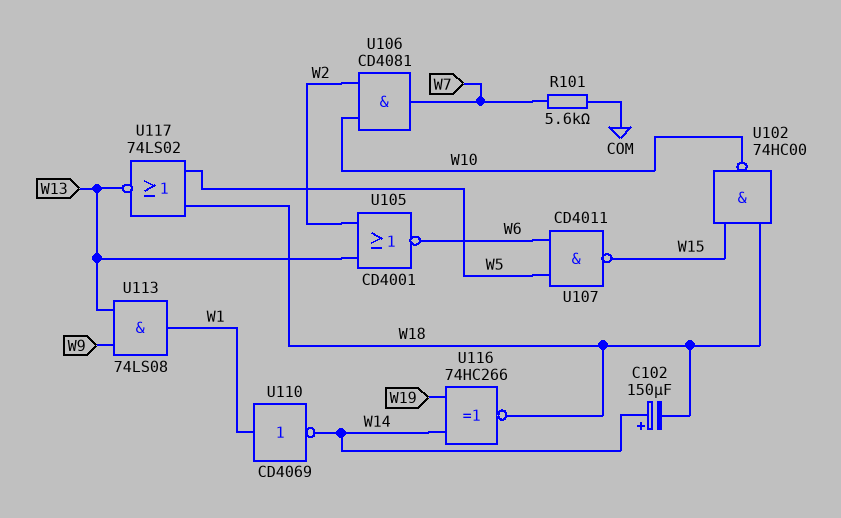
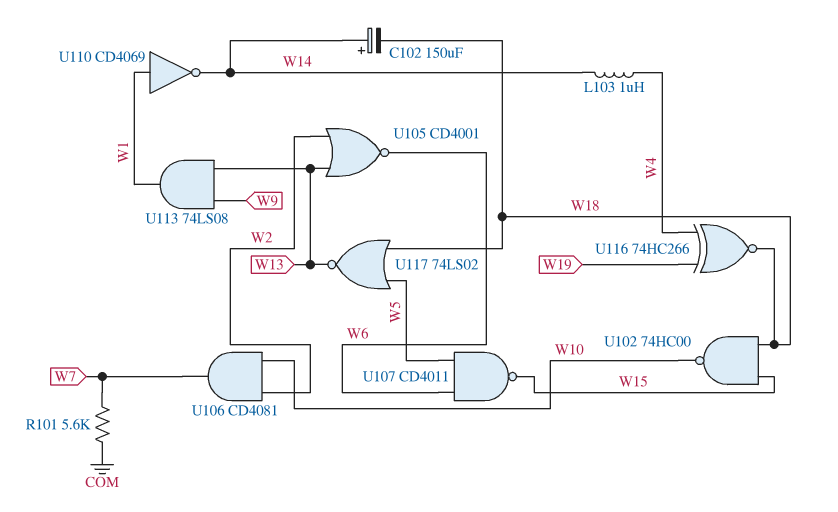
L103: none -> 1uH (W4, W14)
U116: XNOR 74HC266 (in W14, in W19, out W18) -> XNOR 74HC266 (in W4, in W19, out W18)

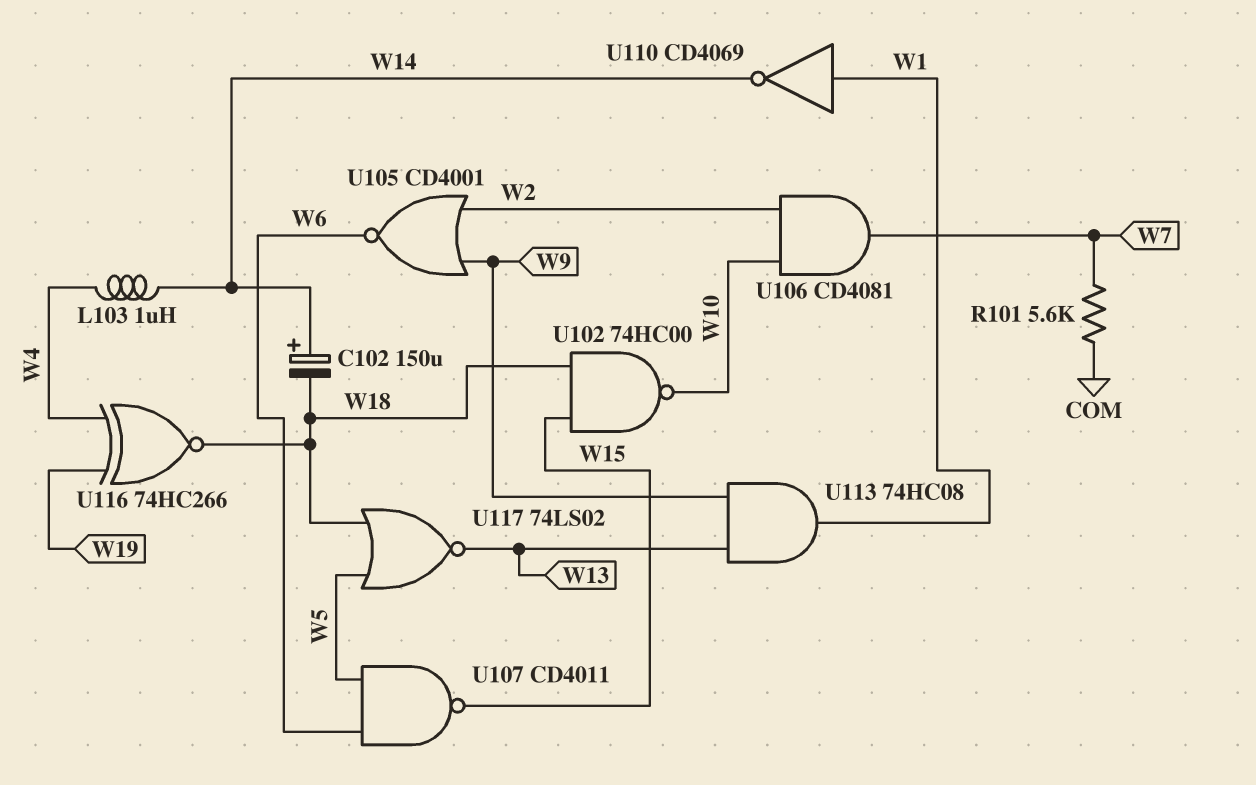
U105: NOR CD4001 (in W2, in W13, out W6) -> NOR CD4001 (in W2, in W9, out W6)
U113: AND 74LS08 (in W9, in W13, out W1) -> AND 74HC08 (in W9, in W13, out W1)

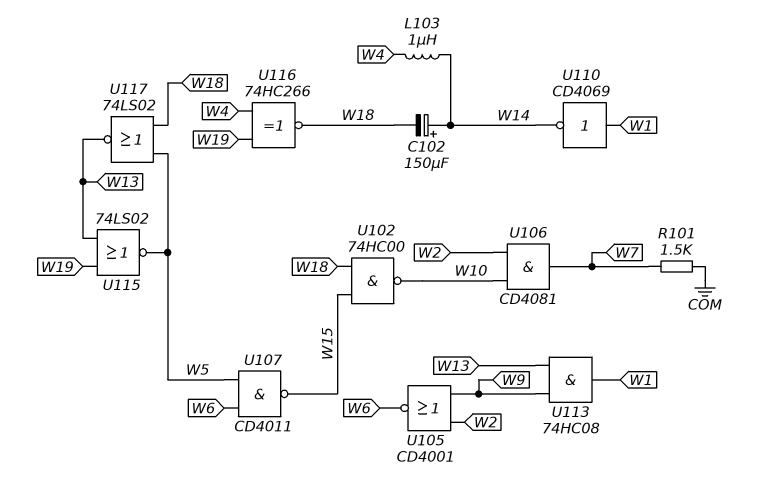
R101: 5.6k (COM, W7) -> 1.5k (COM, W7)
U115: none -> NOR 74LS02 (in W13, in W19, out W5)

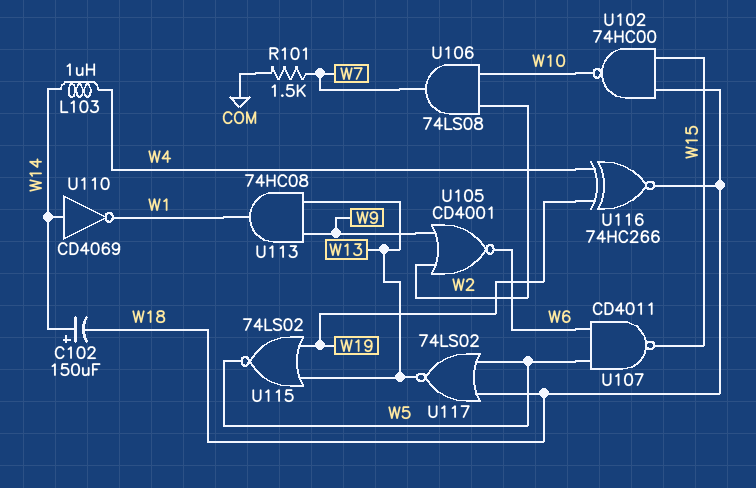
U106: AND CD4081 (in W2, in W10, out W7) -> AND 74LS08 (in W2, in W10, out W7)
U110: NOT CD4069 (in W1, out W14) -> NOT CD4069 (in W14, out W1)

